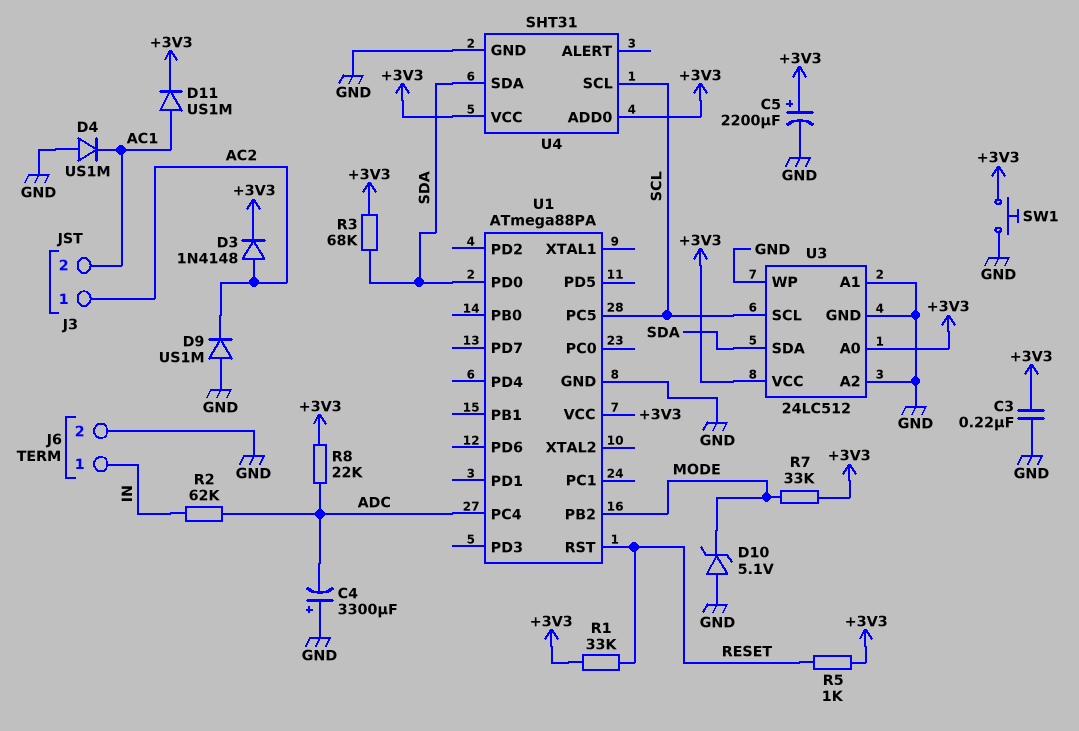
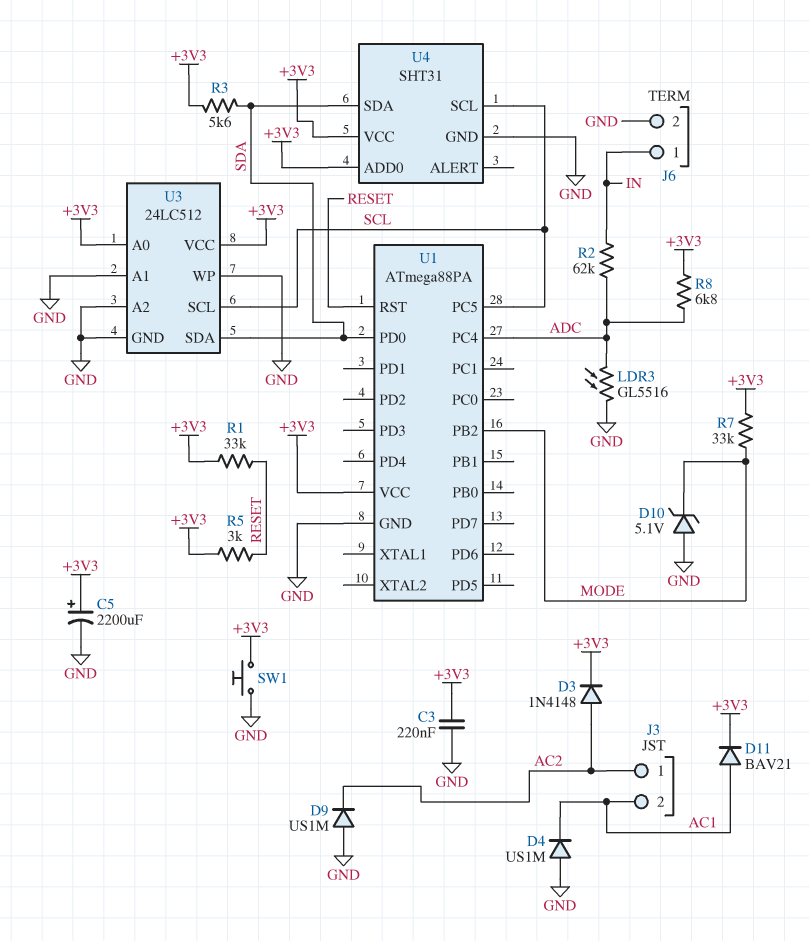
C4: 3300uF (plus GND, minus ADC) -> none
D11: diode US1M (A AC1, K +3V3) -> diode BAV21 (A AC1, K +3V3)
LDR3: none -> GL5516 (ADC, GND)
R3: 68k (+3V3, SDA) -> 5.6k (+3V3, SDA)
R5: 1k (+3V3, RESET) -> 3k (+3V3, RESET)
R8: 22k (+3V3, ADC) -> 6.8k (+3V3, ADC)

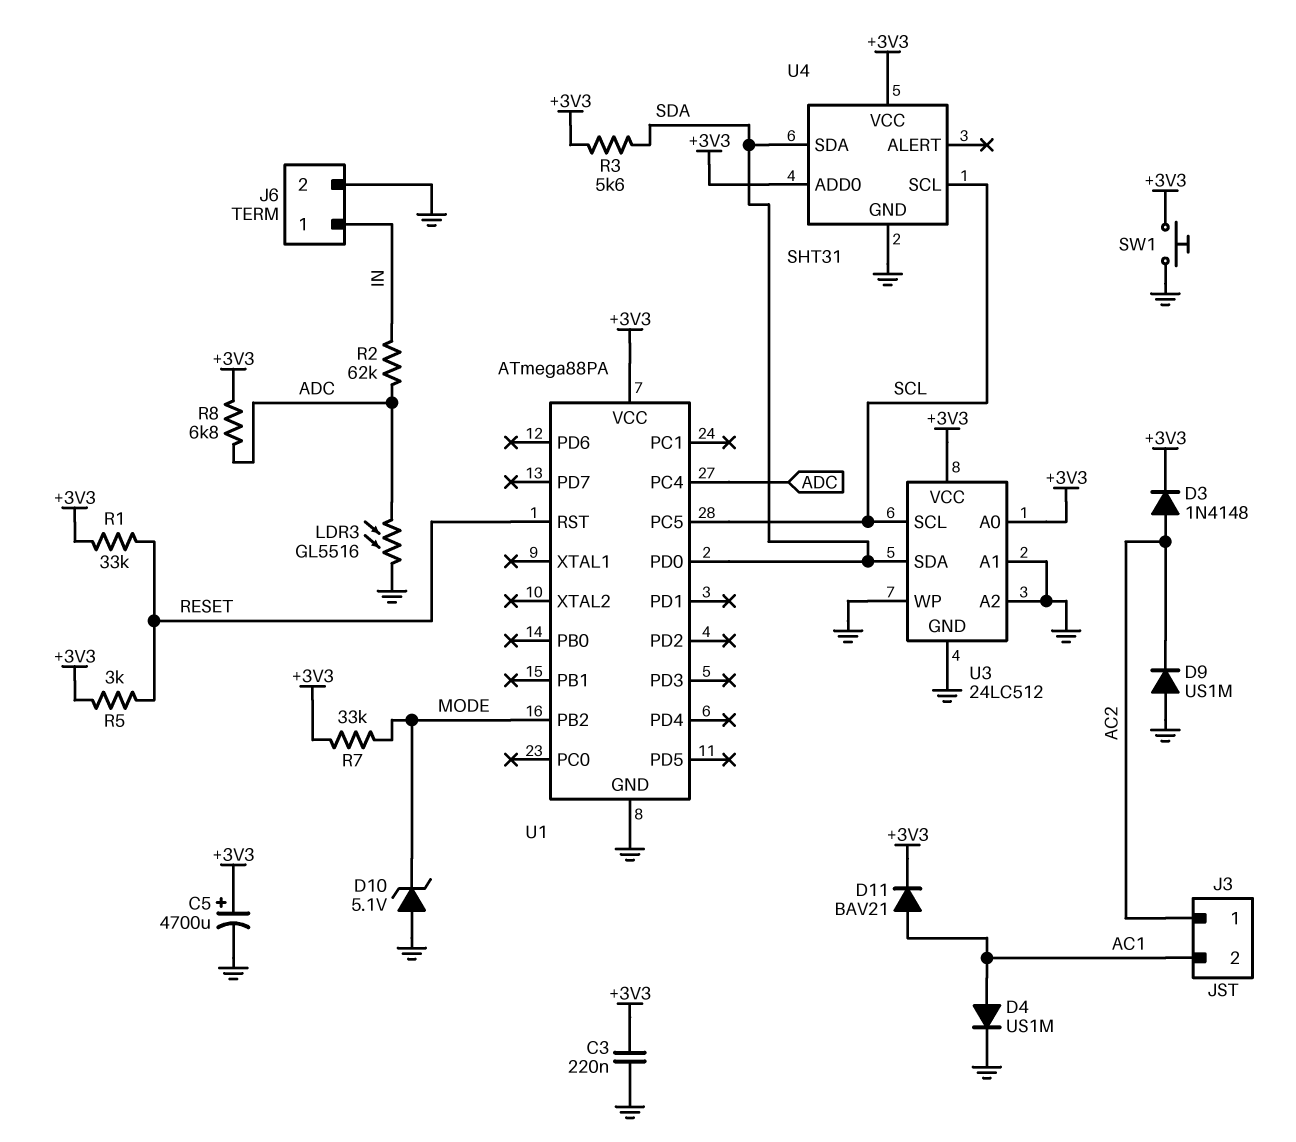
C5: 2200uF (plus +3V3, minus GND) -> 4700uF (plus +3V3, minus GND)
D4: diode US1M (A GND, K AC1) -> diode US1M (A AC1, K GND)

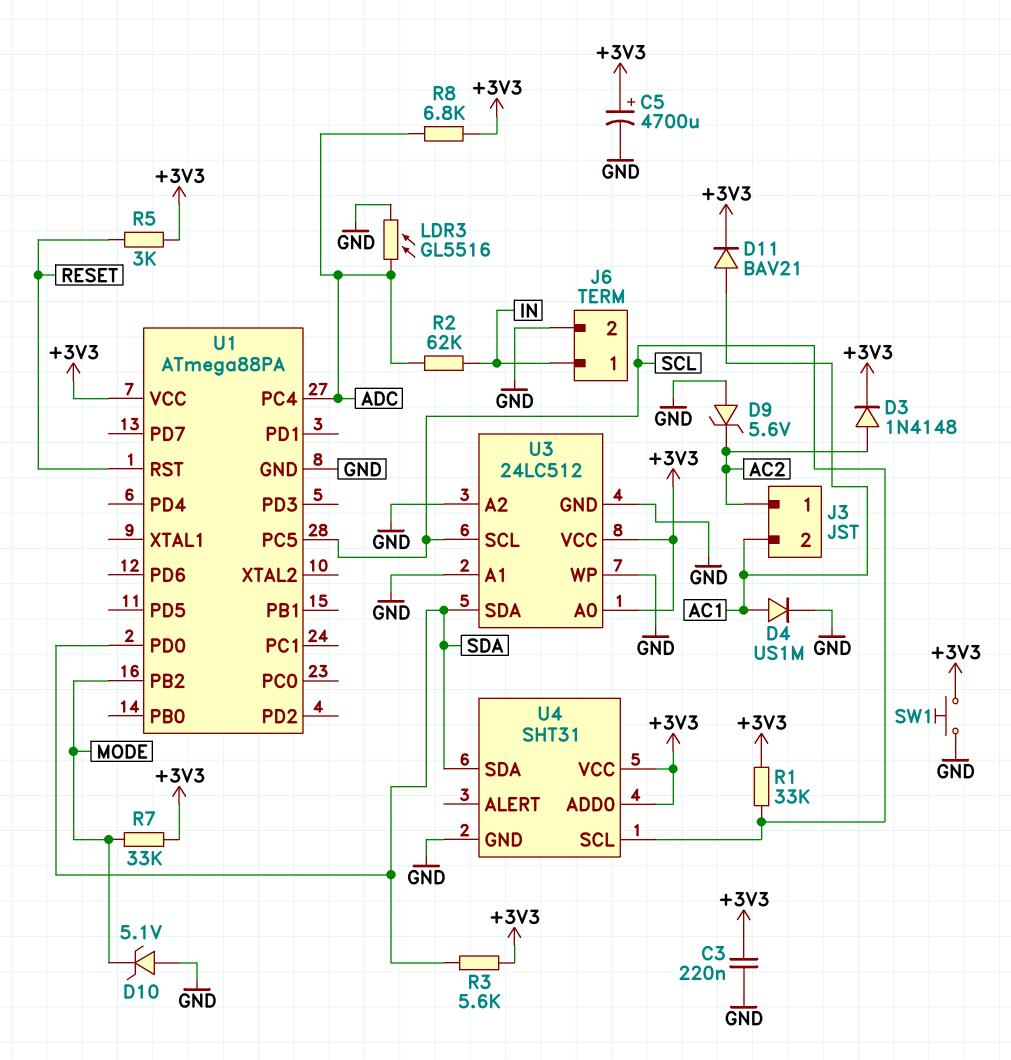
D9: diode US1M (A GND, K AC2) -> zener 5.6V (A GND, K AC2)
R1: 33k (+3V3, RESET) -> 33k (+3V3, SCL)

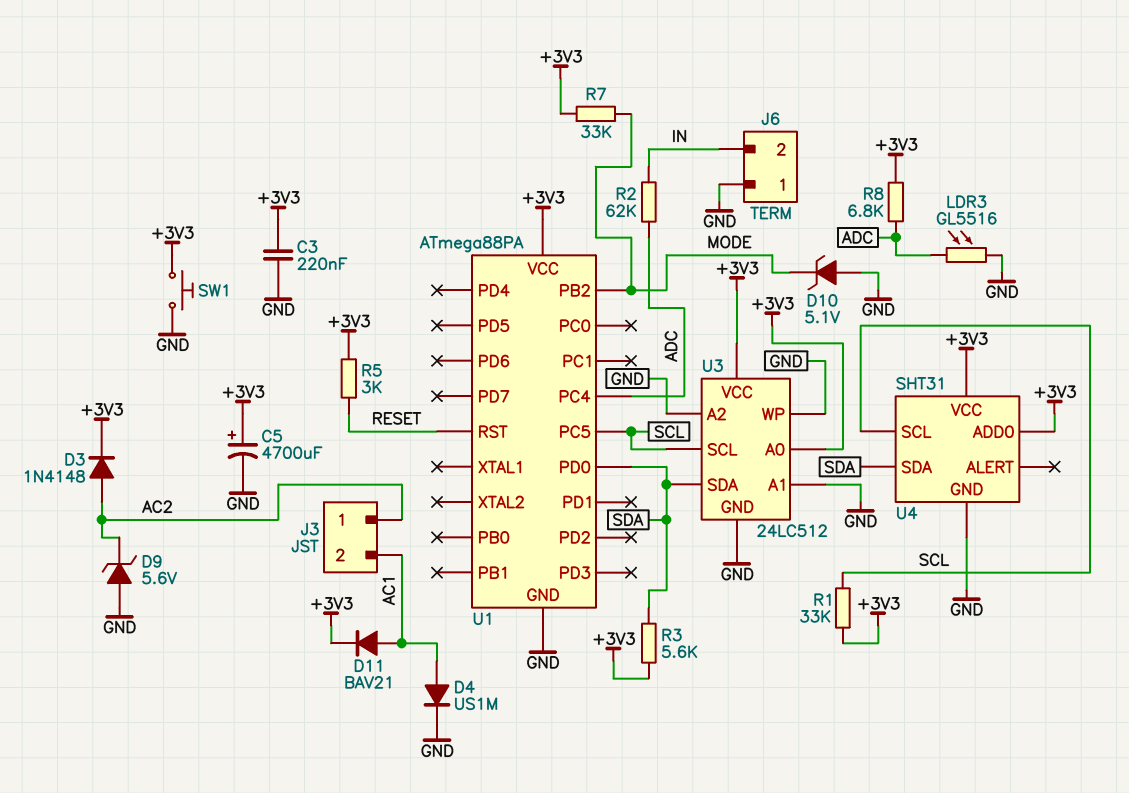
J6 pin 1: IN -> GND
J6 pin 2: GND -> IN

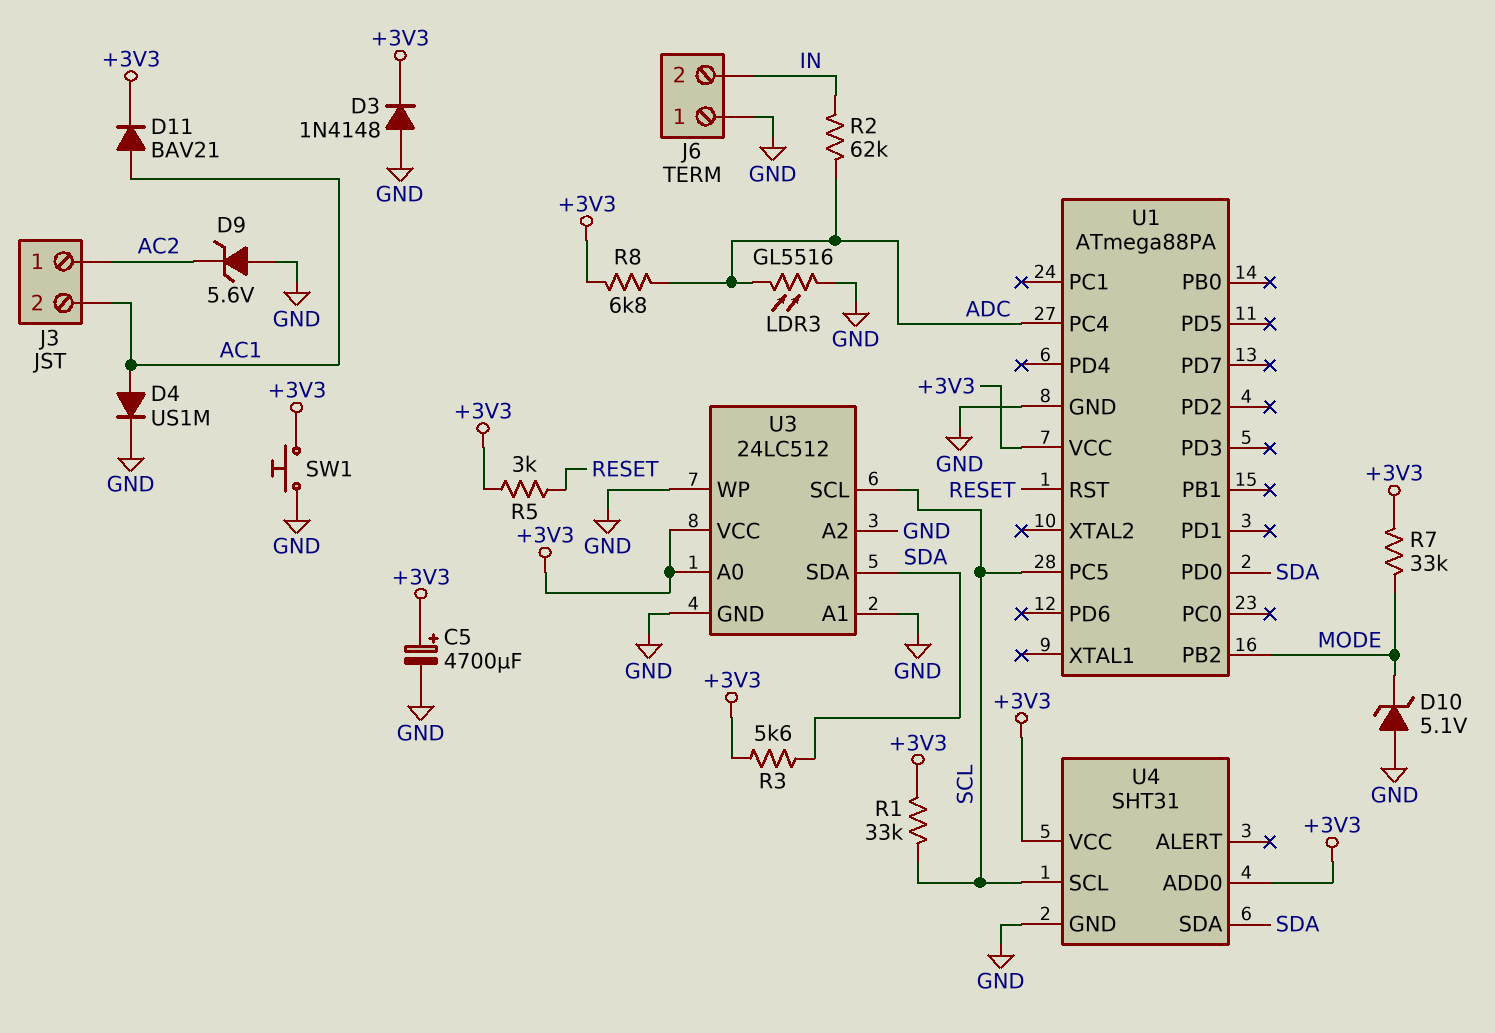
C3: 220nF (+3V3, GND) -> none
D3: diode 1N4148 (A AC2, K +3V3) -> diode 1N4148 (A GND, K +3V3)

